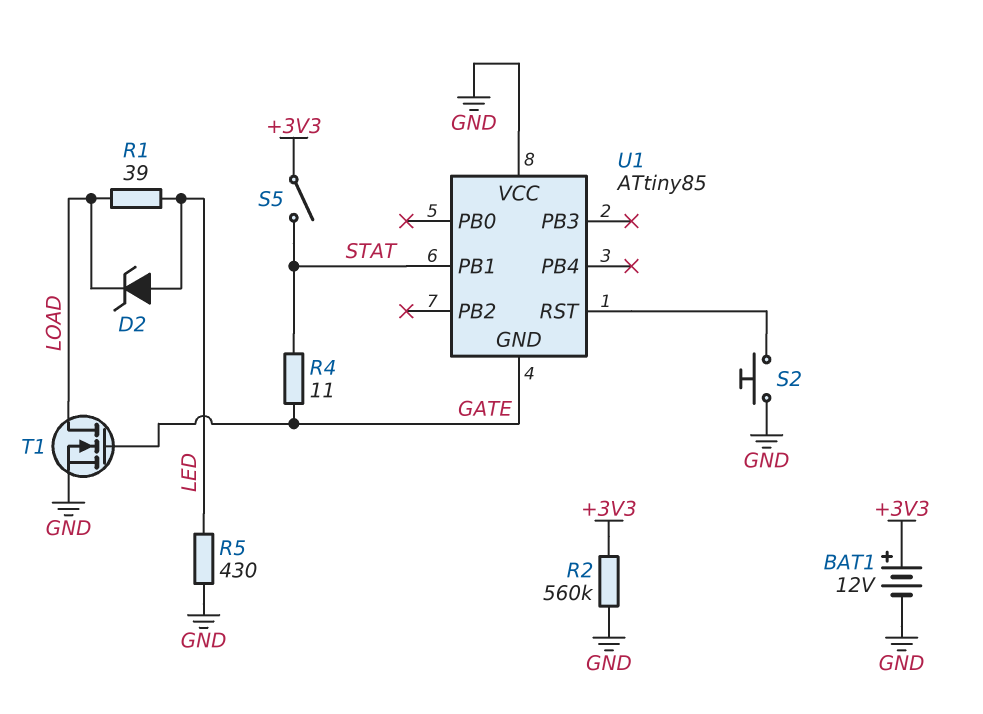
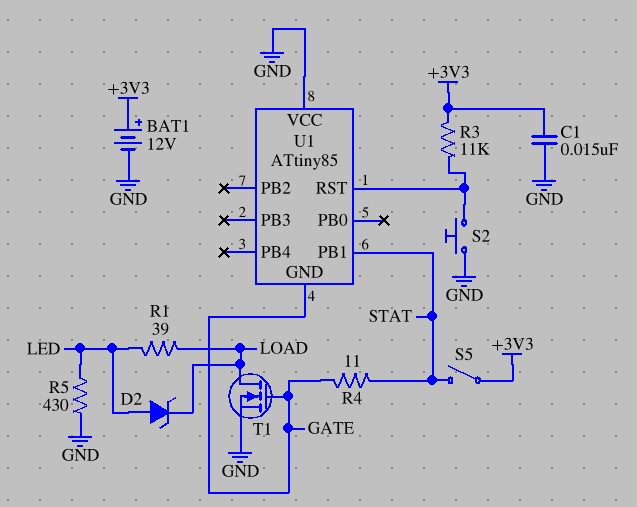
C1: none -> 15nF (+3V3, GND)
R2: 560k (+3V3, GND) -> none
R3: none -> 11k (+3V3, U1/RST)

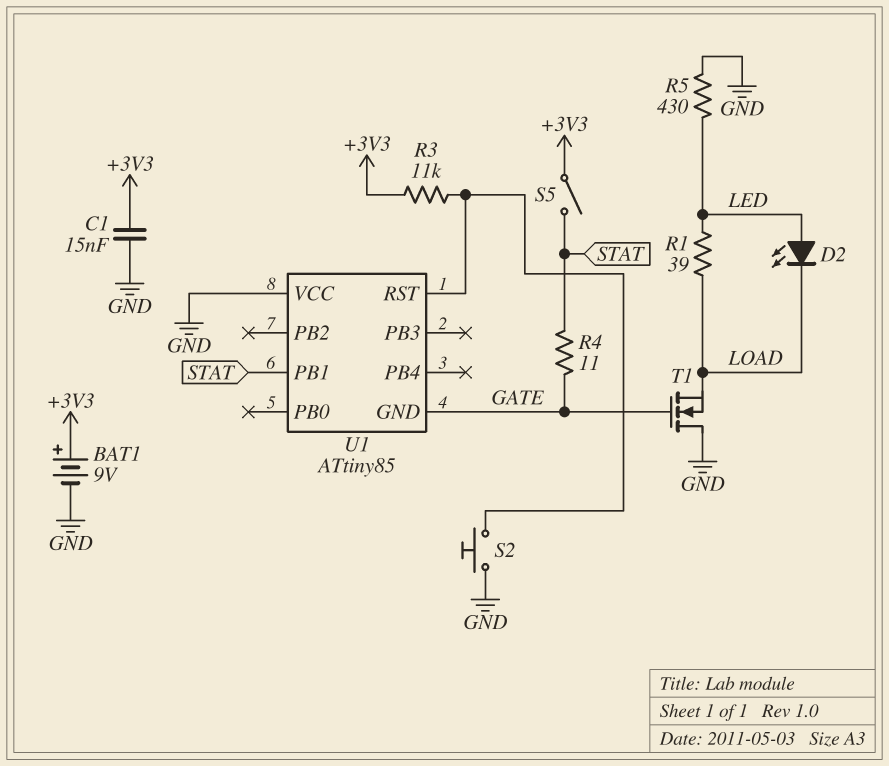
BAT1: 12V (plus +3V3, minus GND) -> 9V (plus +3V3, minus GND)
D2: zener (A LED, K LOAD) -> LED (A LED, K LOAD)
T1: NMOS (G GATE, D LOAD, S GND) -> NMOS (G GATE, D GND, S LOAD)

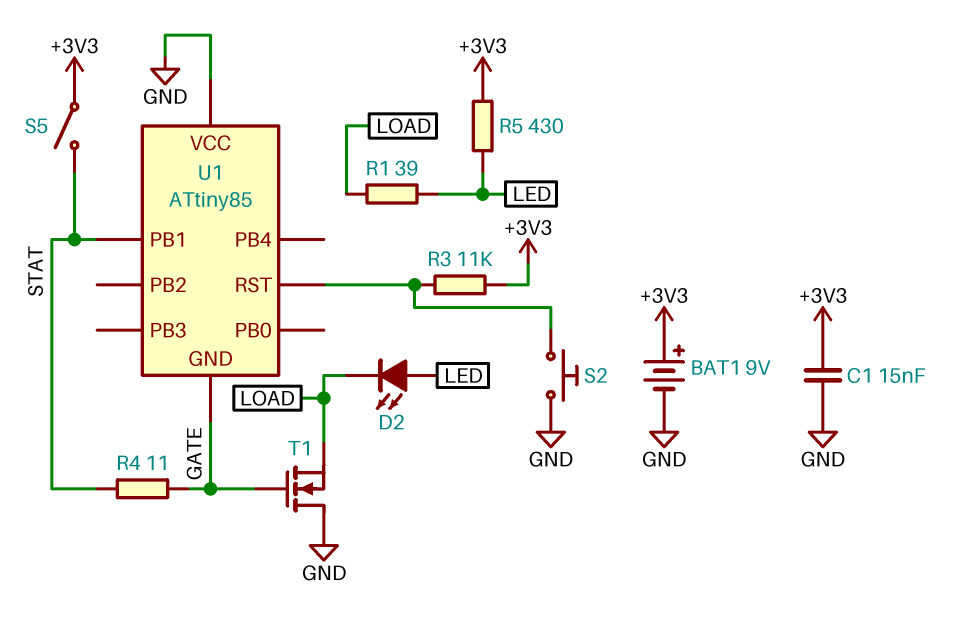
R5: 430 (GND, LED) -> 430 (+3V3, LED)

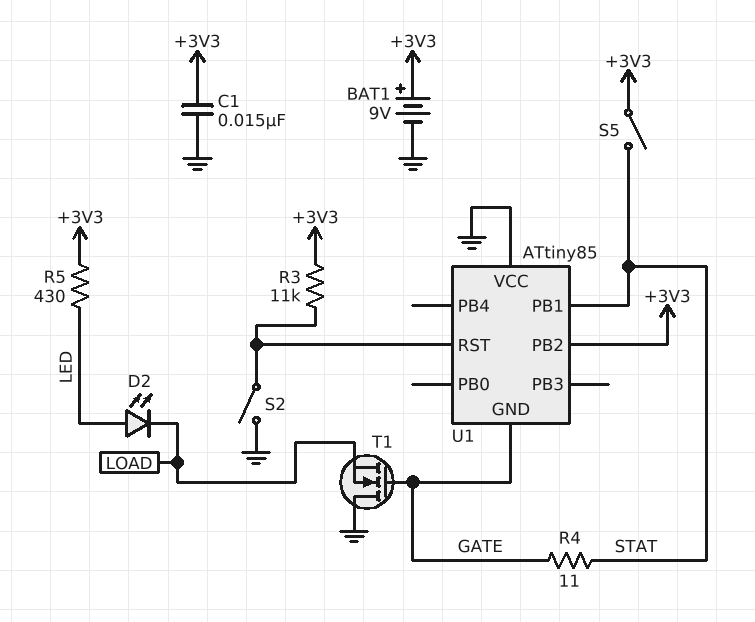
R1: 39 (LED, LOAD) -> none
S2: button (GND, U1/RST) -> switch (GND, U1/RST)
U1 pin PB2: none -> +3V3

